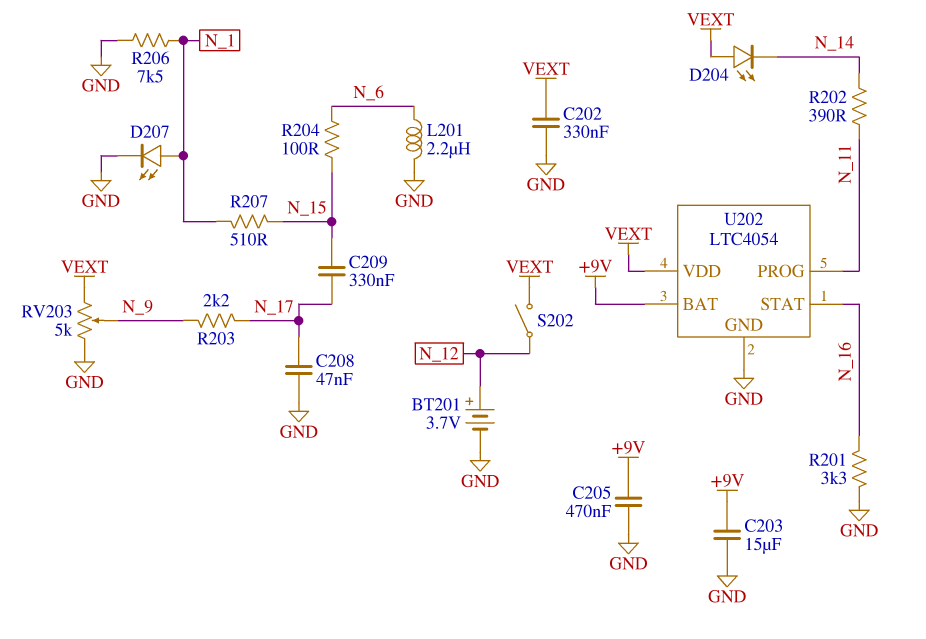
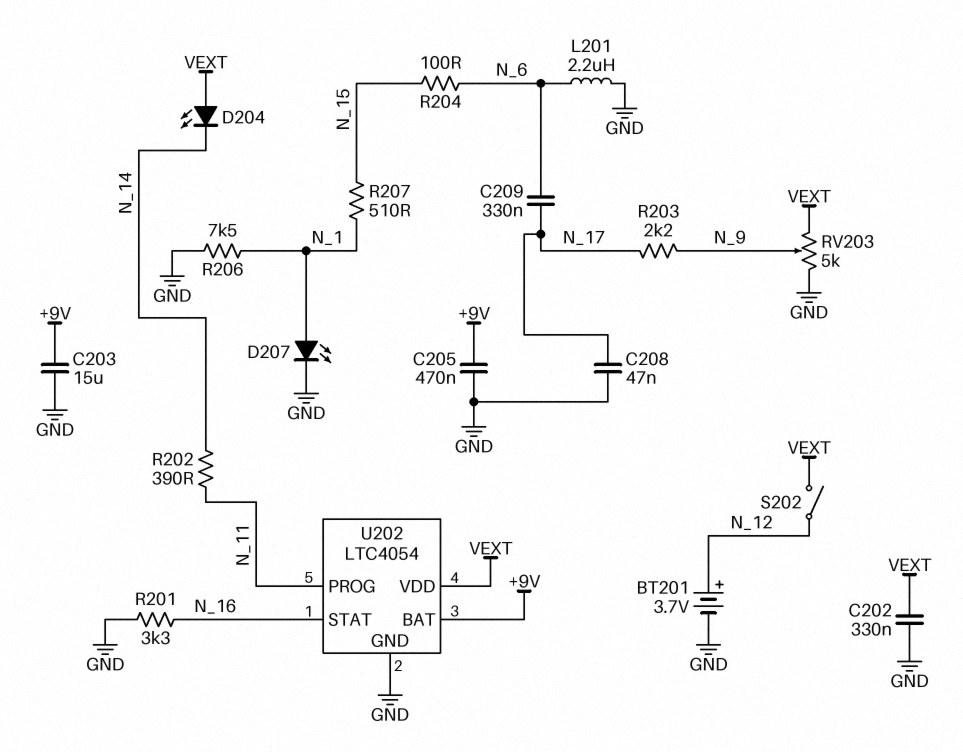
C209: 330nF (N_15, N_17) -> 330nF (N_6, N_17)

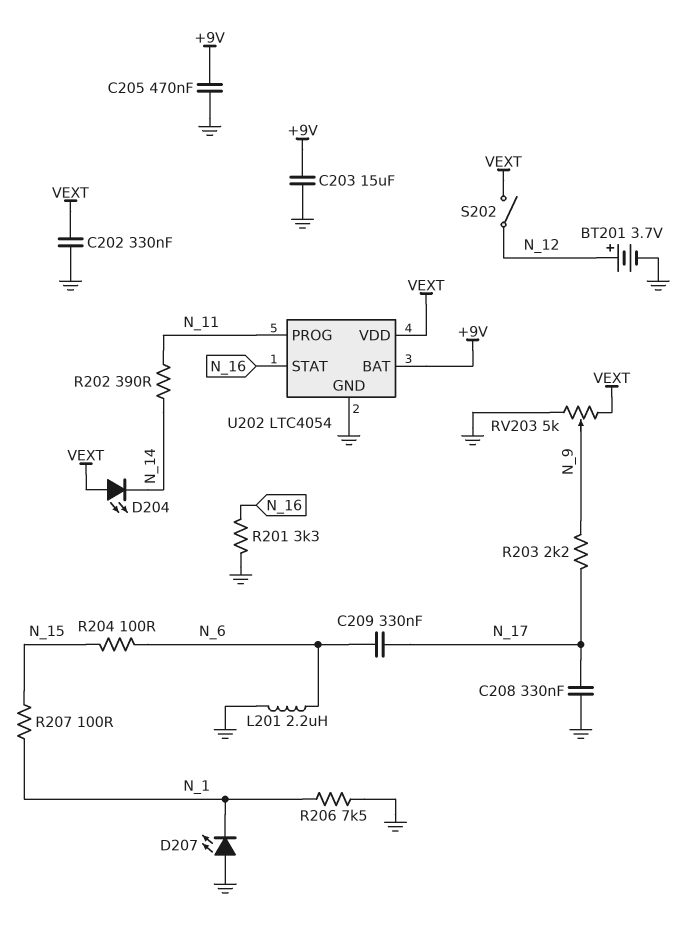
C208: 47nF (GND, N_17) -> 330nF (GND, N_17)
D207: LED (A N_1, K GND) -> LED (A GND, K N_1)
R207: 510 (N_1, N_15) -> 100 (N_1, N_15)

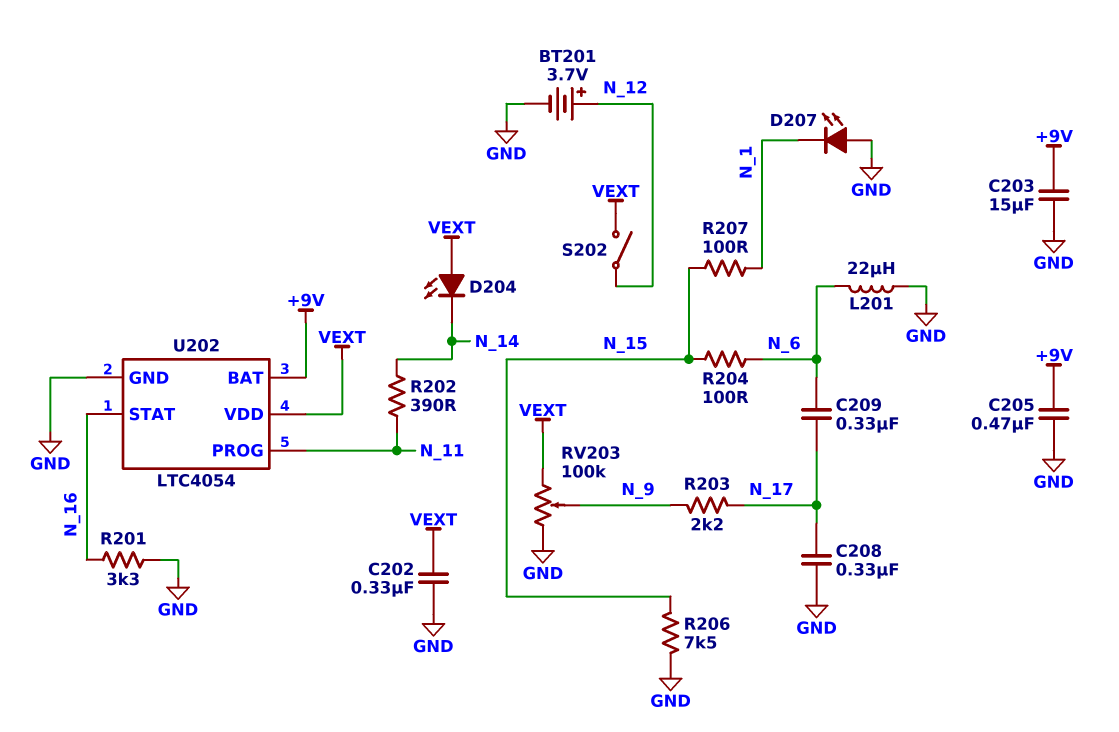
L201: 2.2uH (GND, N_6) -> 22uH (GND, N_6)
R206: 7.5k (GND, N_1) -> 7.5k (GND, N_15)
RV203: 5k (GND, VEXT, wiper N_9) -> 100k (GND, VEXT, wiper N_9)

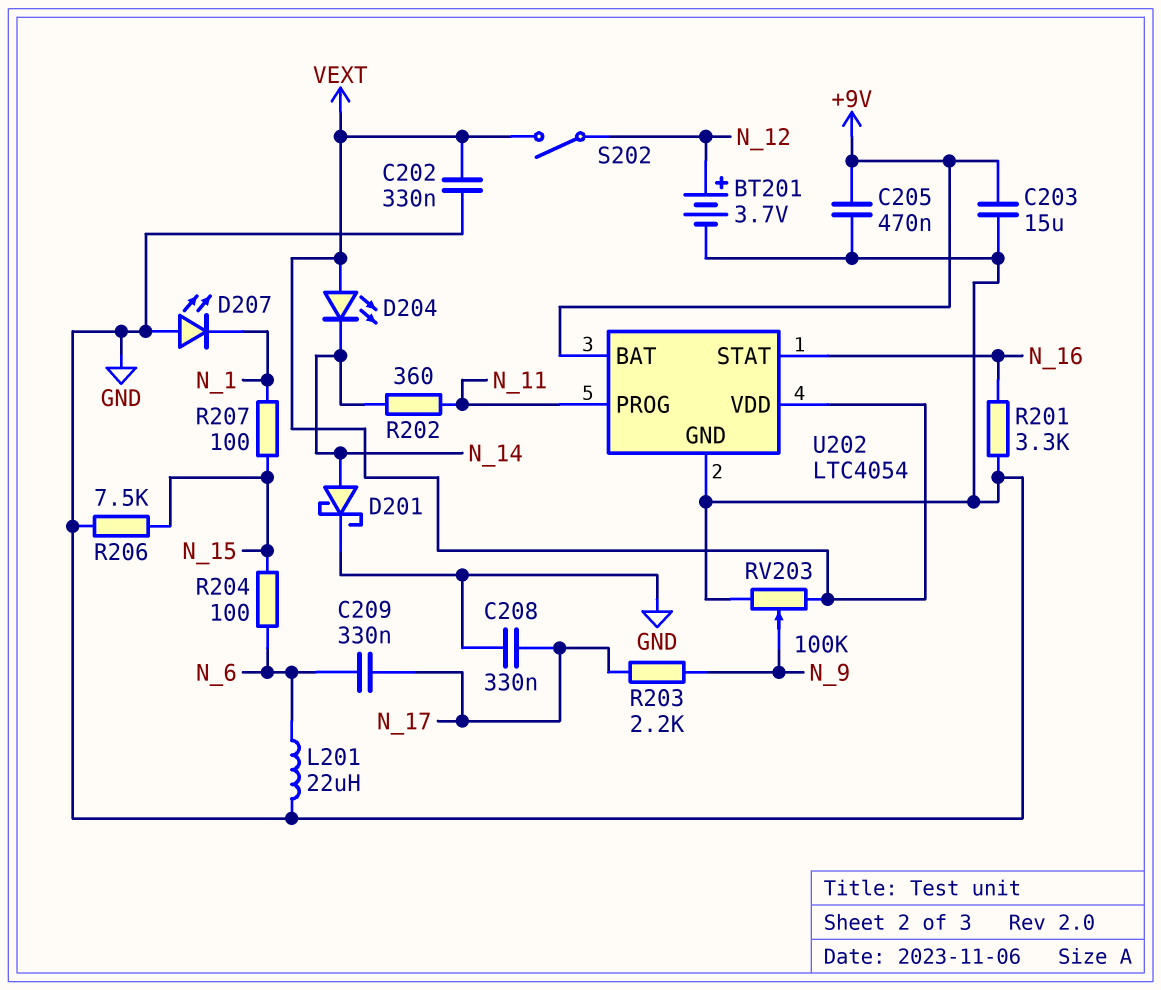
D201: none -> schottky (A N_14, K GND)
R202: 390 (N_11, N_14) -> 360 (N_11, N_14)

